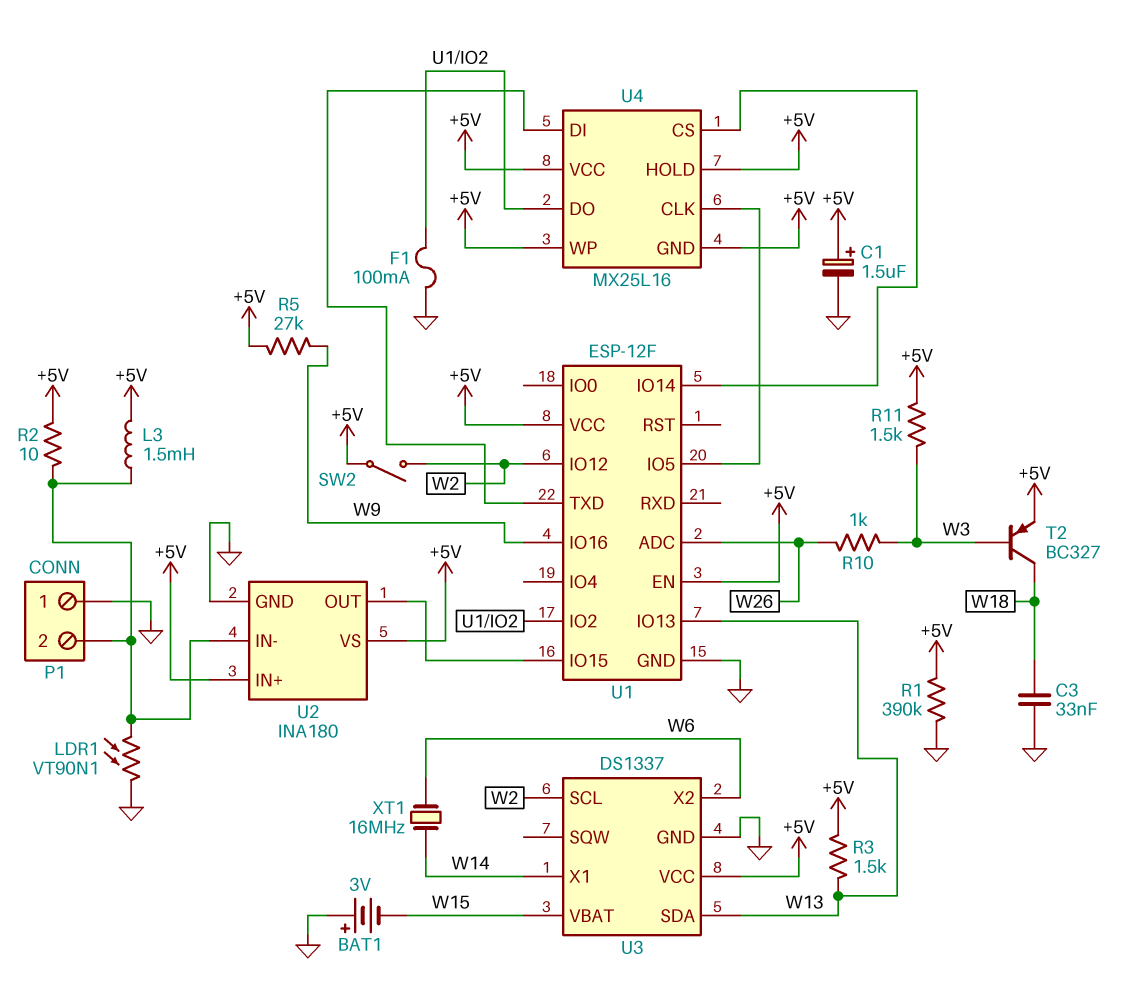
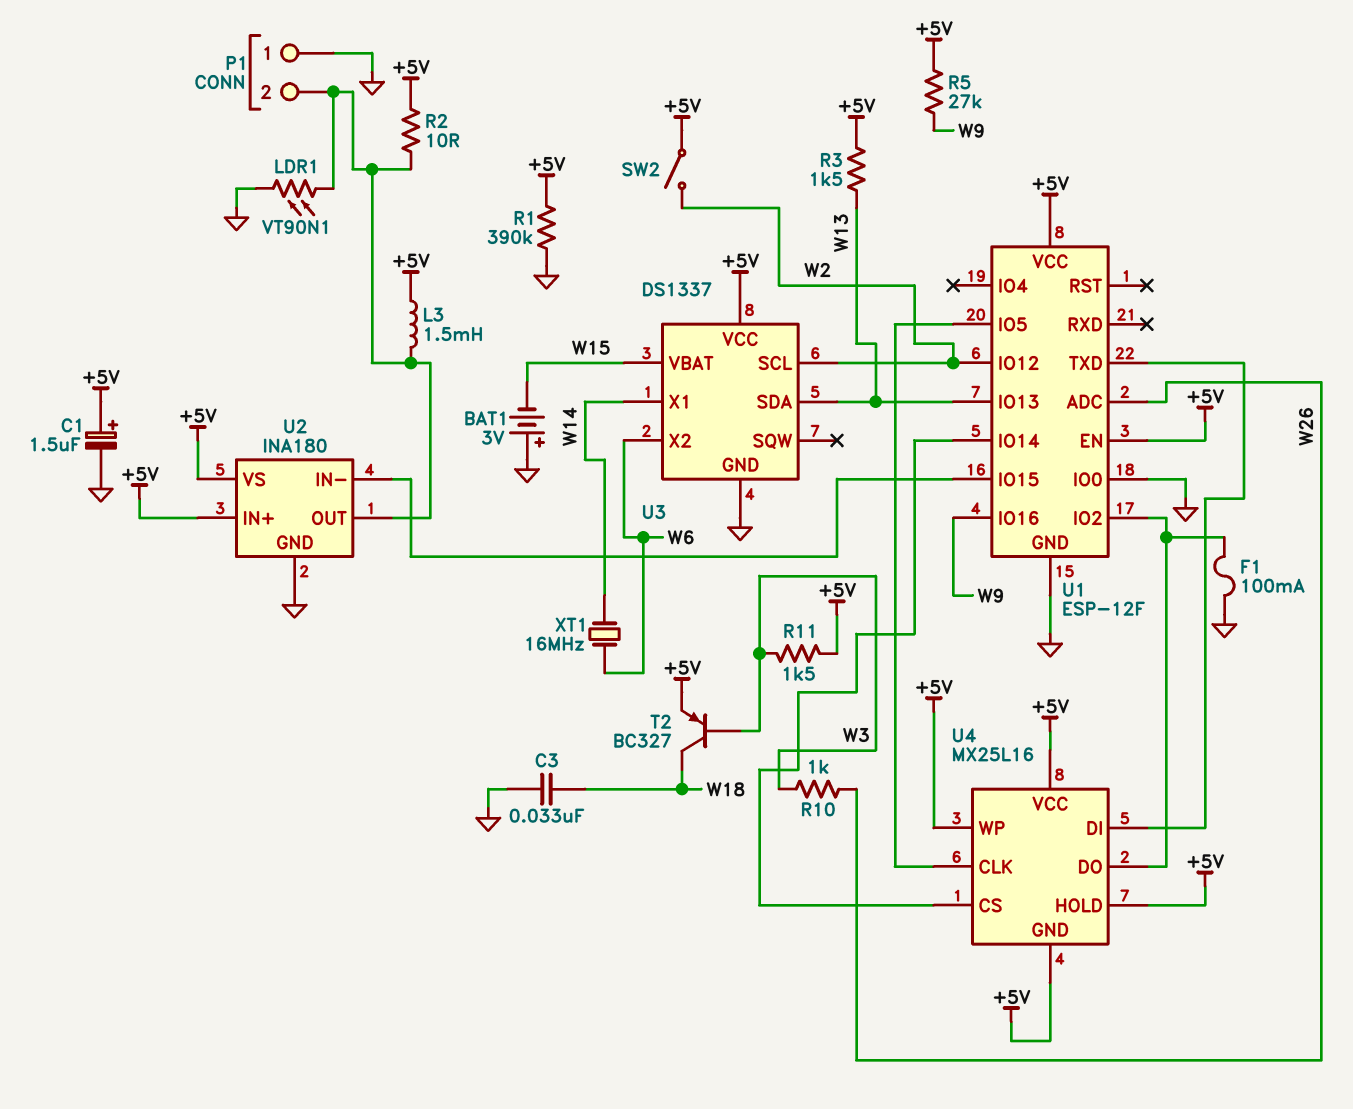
U1 pin IO0: none -> GND
U2 pin IN-: P1/2 -> U1/IO15
U2 pin OUT: U1/IO15 -> P1/2

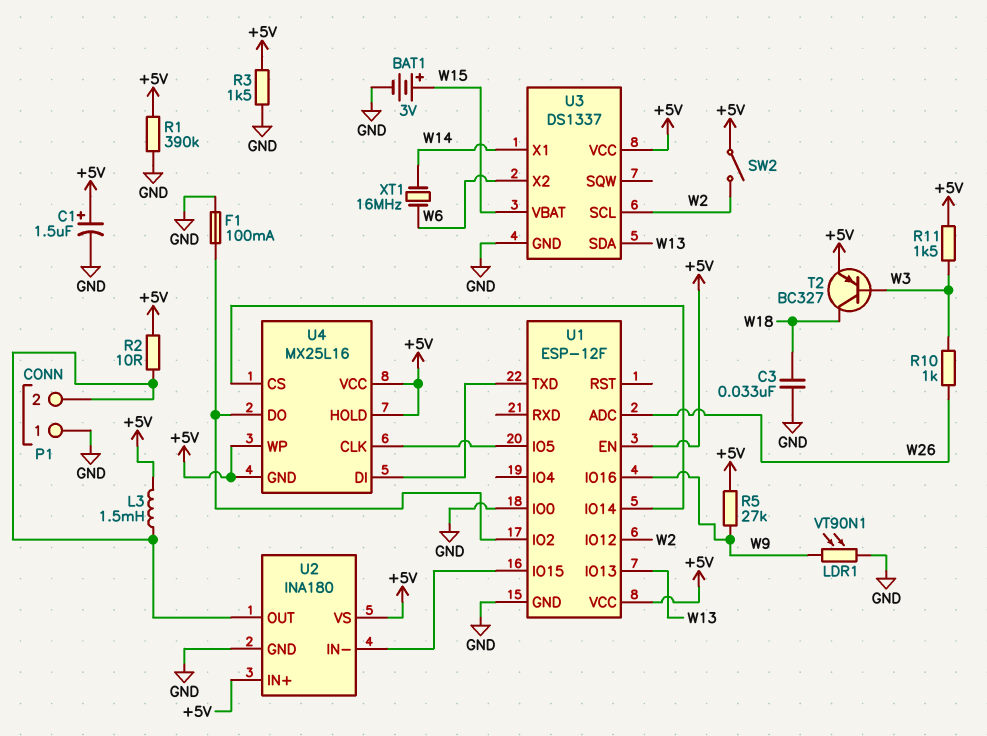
BAT1: 3V (plus GND, minus W15) -> 3V (plus W15, minus GND)
LDR1: VT90N1 (GND, P1/2) -> VT90N1 (GND, W9)
R3: 1.5k (+5V, W13) -> 1.5k (+5V, GND)

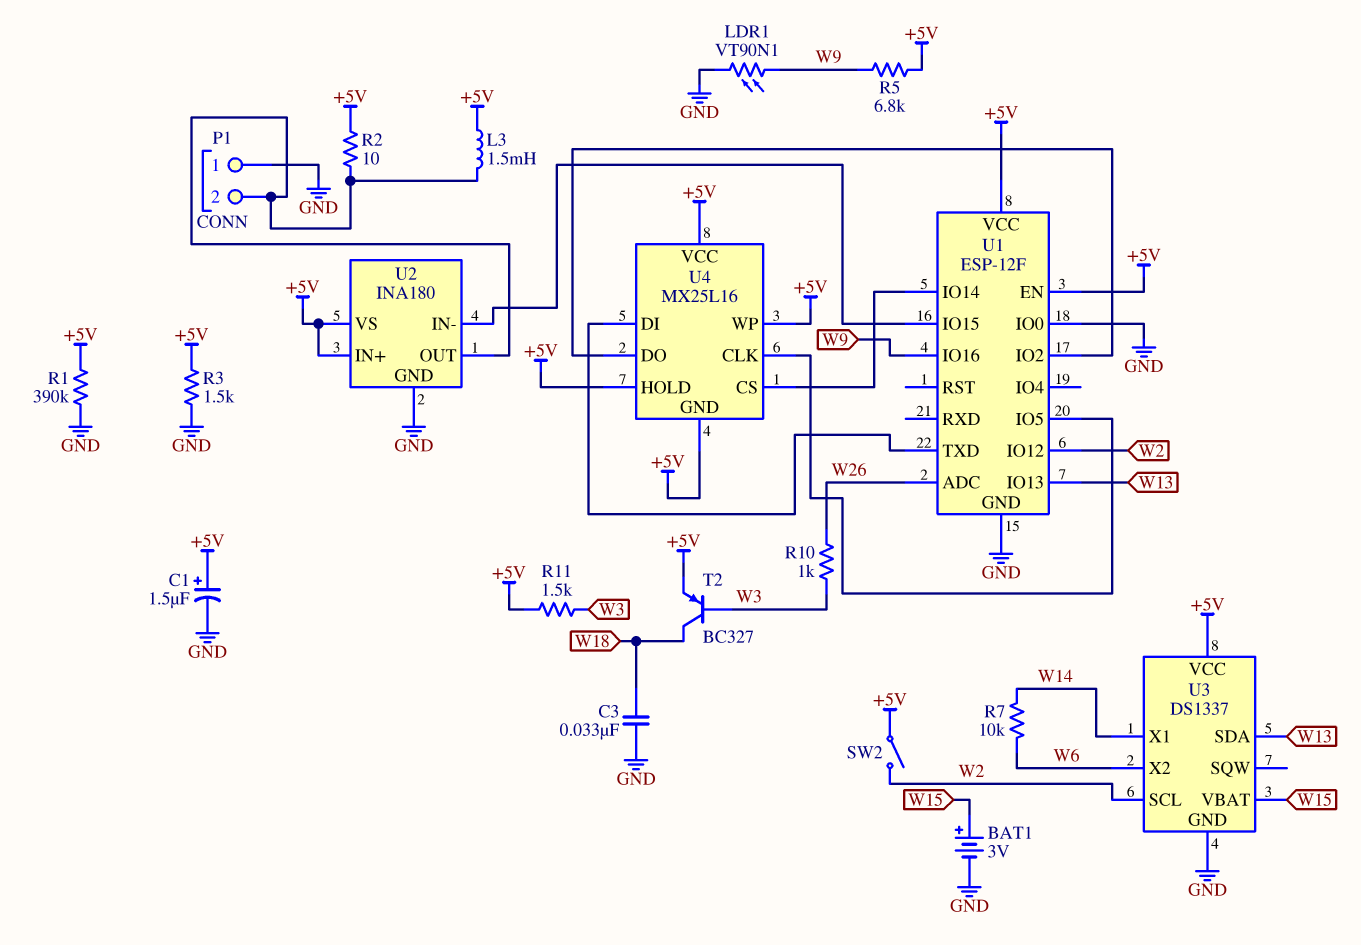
F1: 100mA (GND, U1/IO2) -> none
R5: 27k (+5V, W9) -> 6.8k (+5V, W9)
R7: none -> 10k (W6, W14)
XT1: 16MHz (W6, W14) -> none

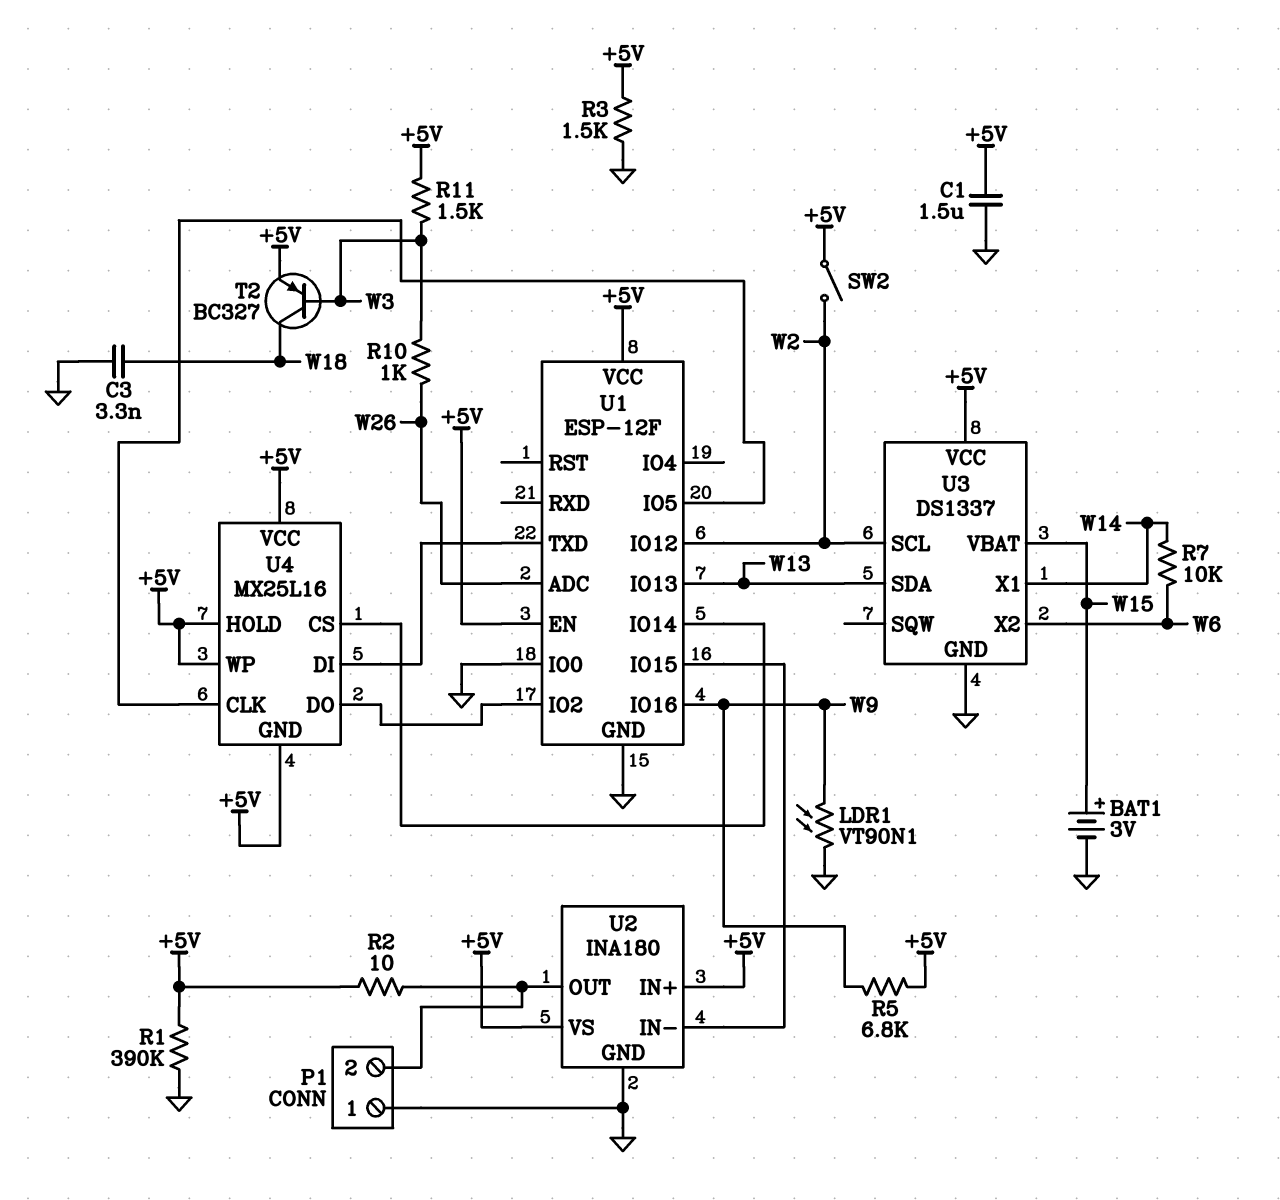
C1: 1.5uF (plus +5V, minus GND) -> 1.5uF (+5V, GND)
C3: 33nF (GND, W18) -> 3.3nF (GND, W18)
L3: 1.5mH (+5V, P1/2) -> none

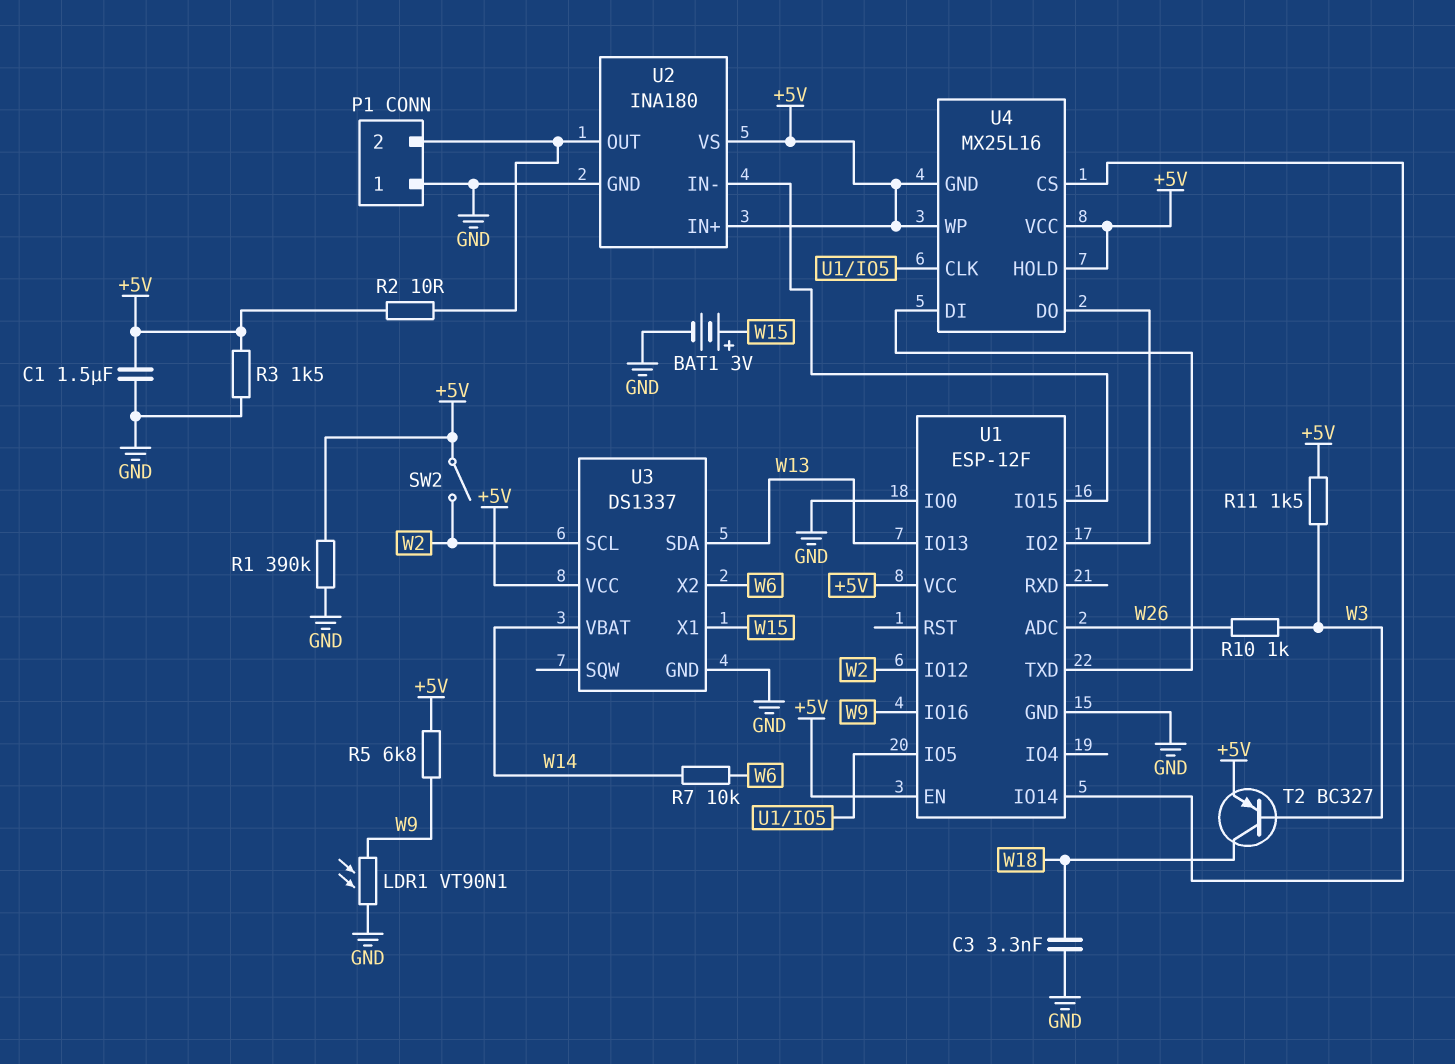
U3 pin VBAT: W15 -> W14
U3 pin X1: W14 -> W15

